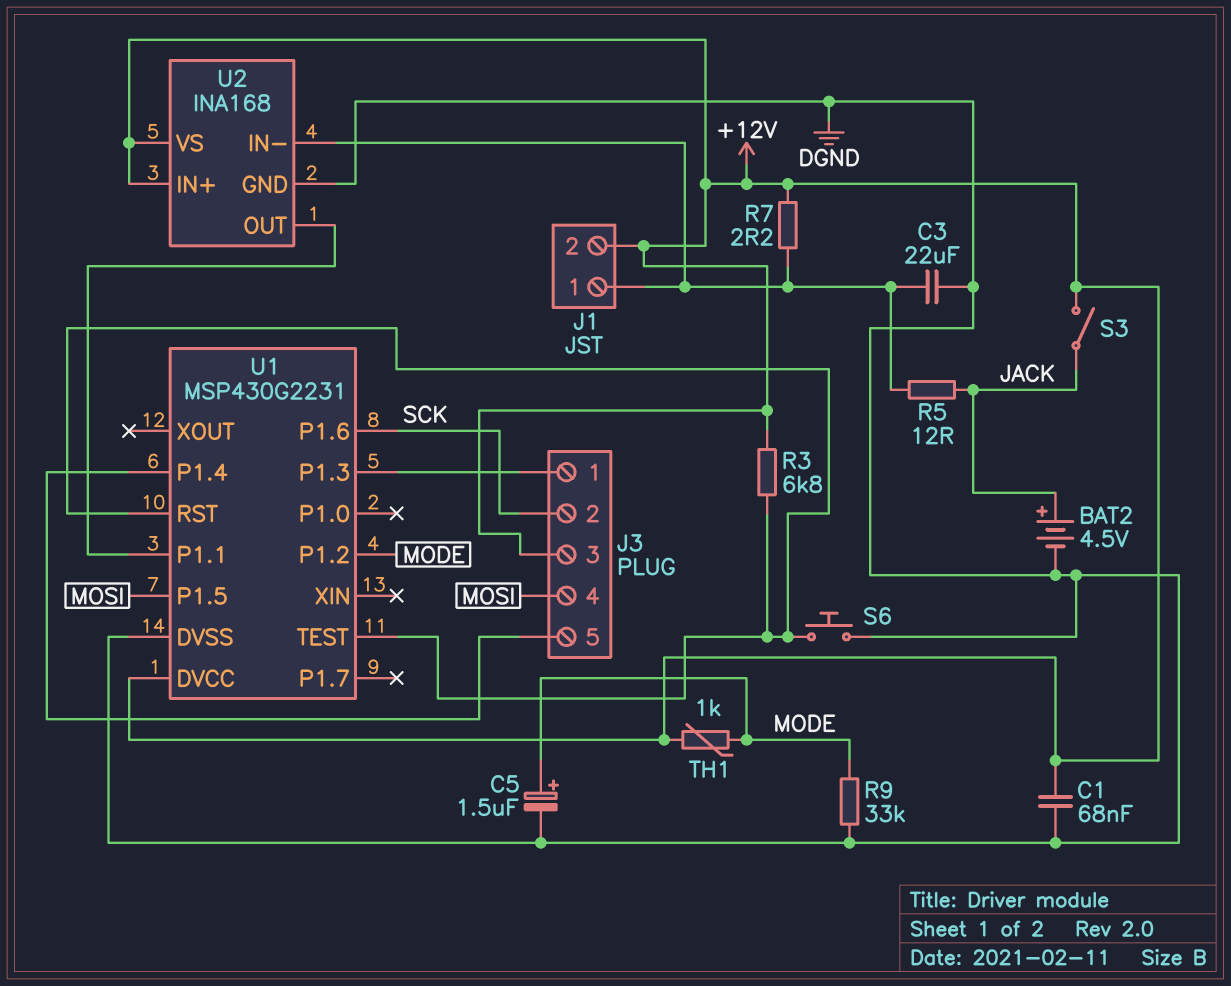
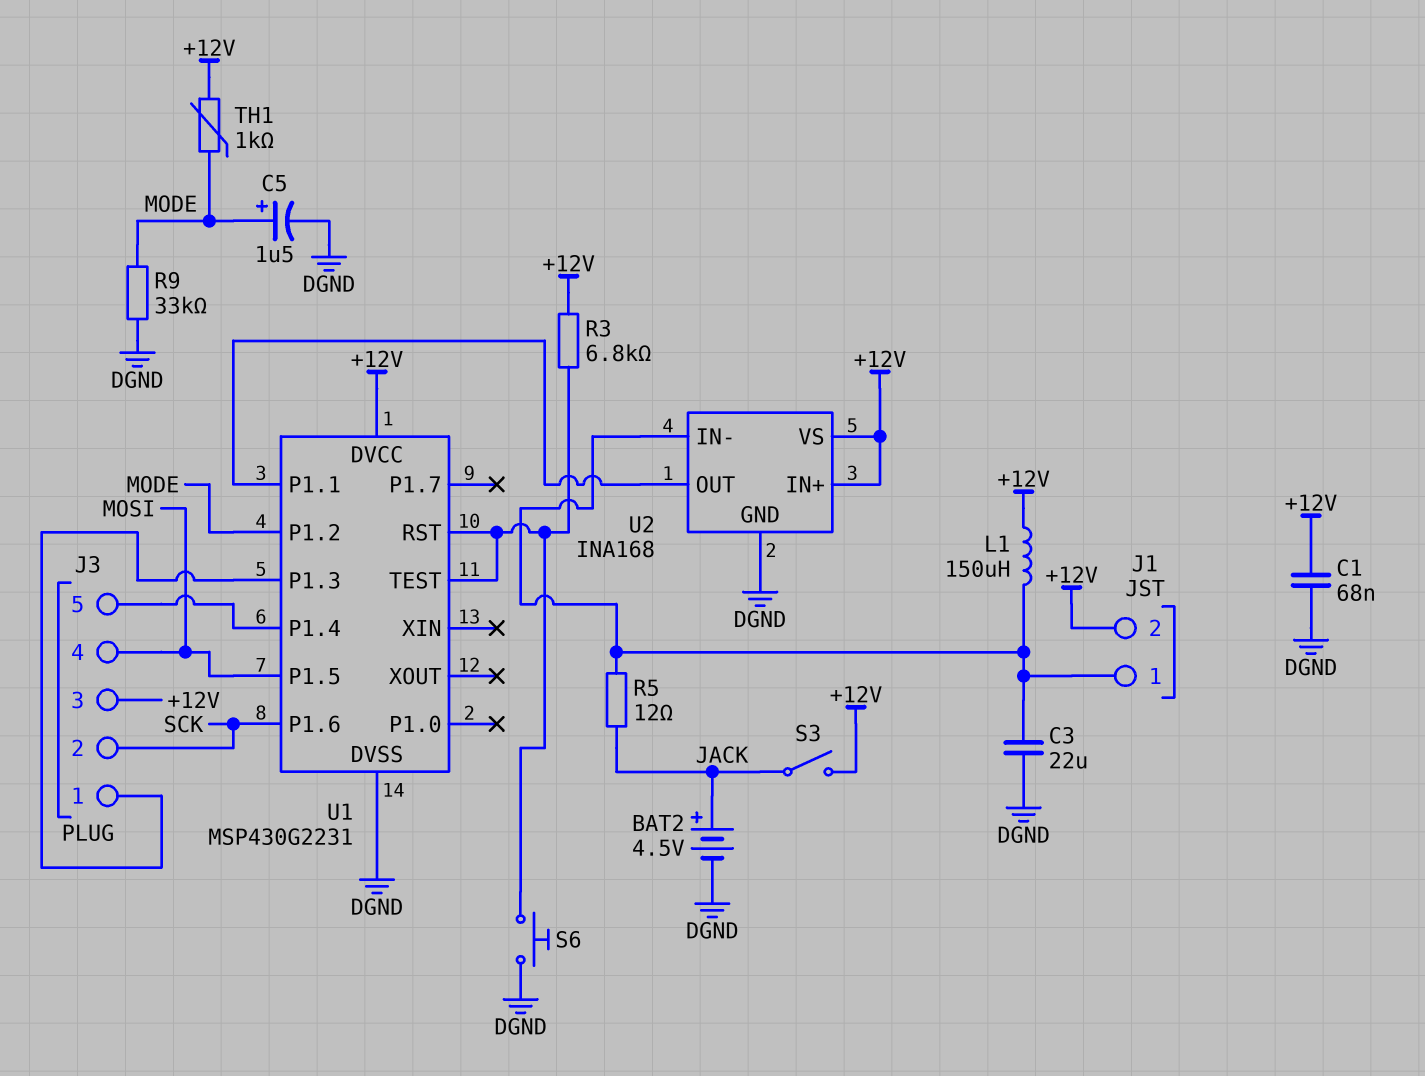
L1: none -> 150uH (+12V, J1/1)
R7: 2.2 (+12V, J1/1) -> none

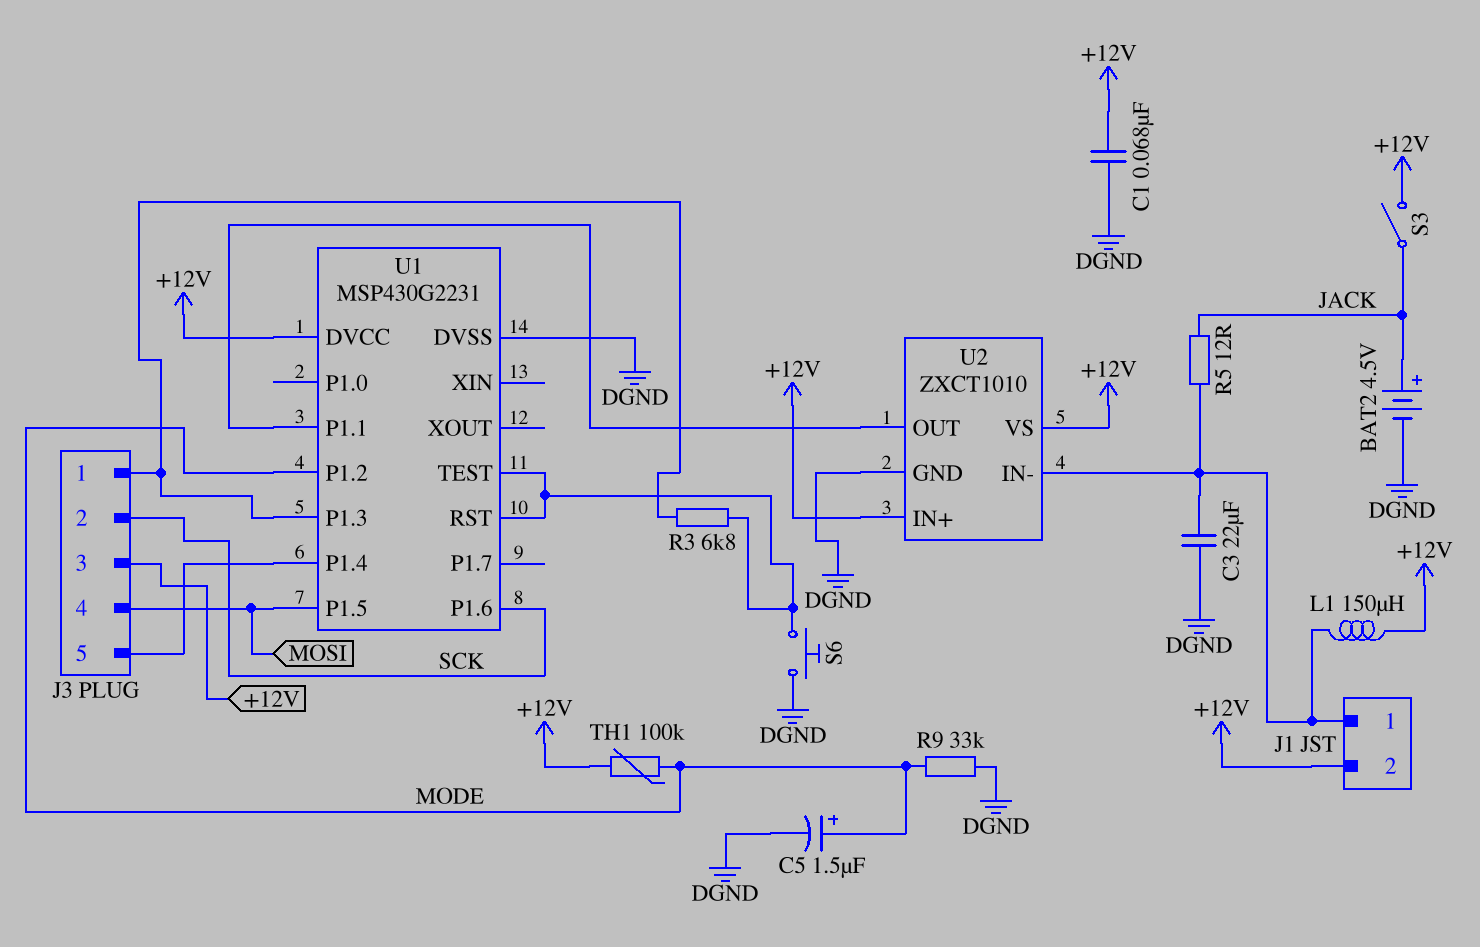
R3: 6.8k (+12V, U1/RST) -> 6.8k (J3/1, U1/RST)
TH1: 1k (+12V, MODE) -> 100k (+12V, MODE)
U2: INA168 -> ZXCT1010

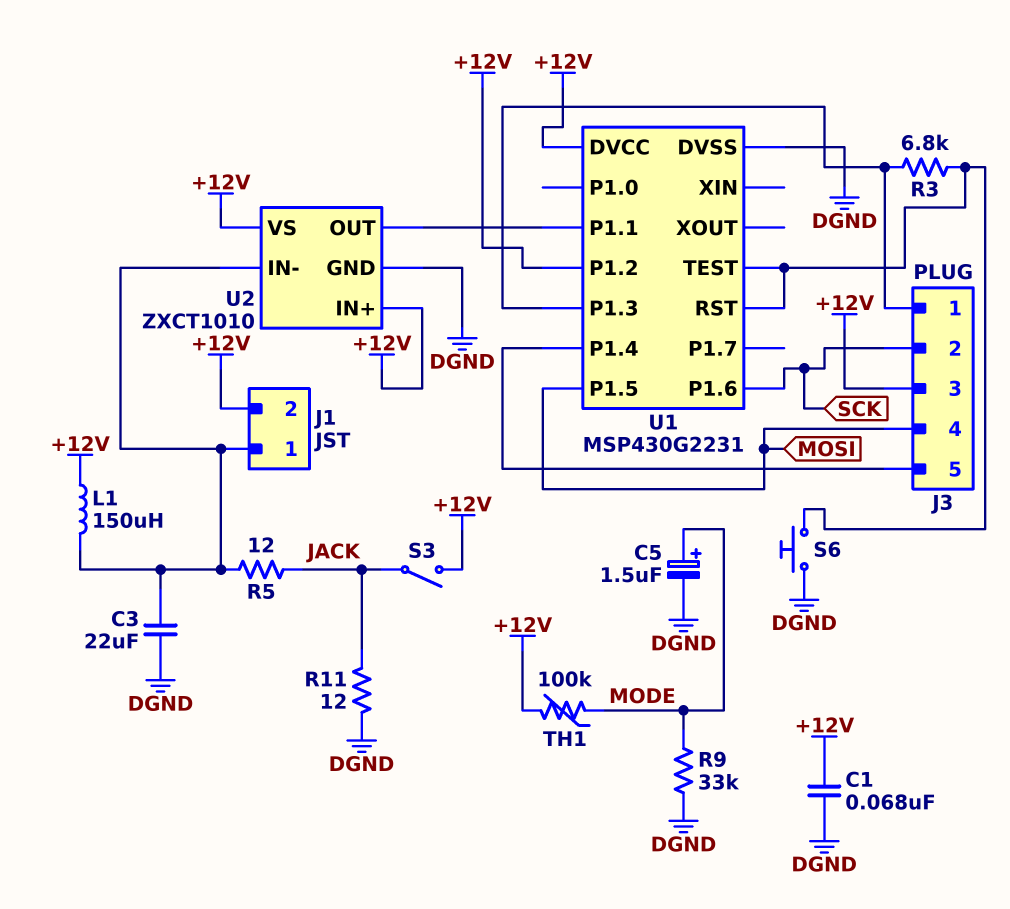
BAT2: 4.5V (plus JACK, minus DGND) -> none
R11: none -> 12 (DGND, JACK)
U1 pin P1.2: MODE -> +12V

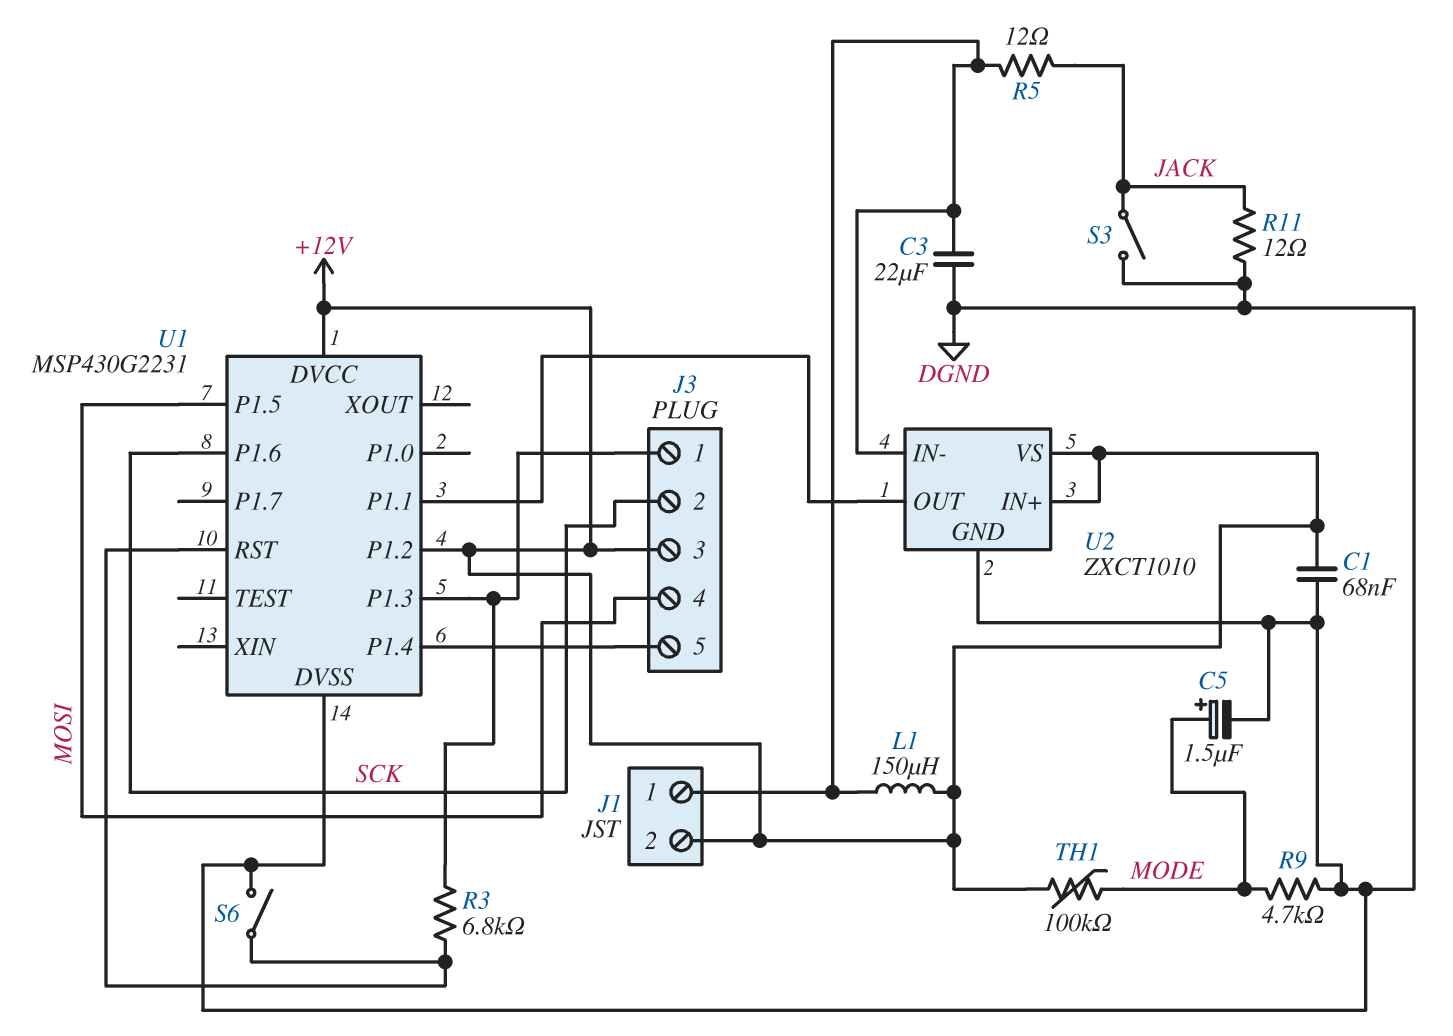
R9: 33k (DGND, MODE) -> 4.7k (DGND, MODE)
S3: switch (+12V, JACK) -> switch (DGND, JACK)
S6: button (DGND, U1/RST) -> switch (DGND, U1/RST)
U1 pin TEST: U1/RST -> none

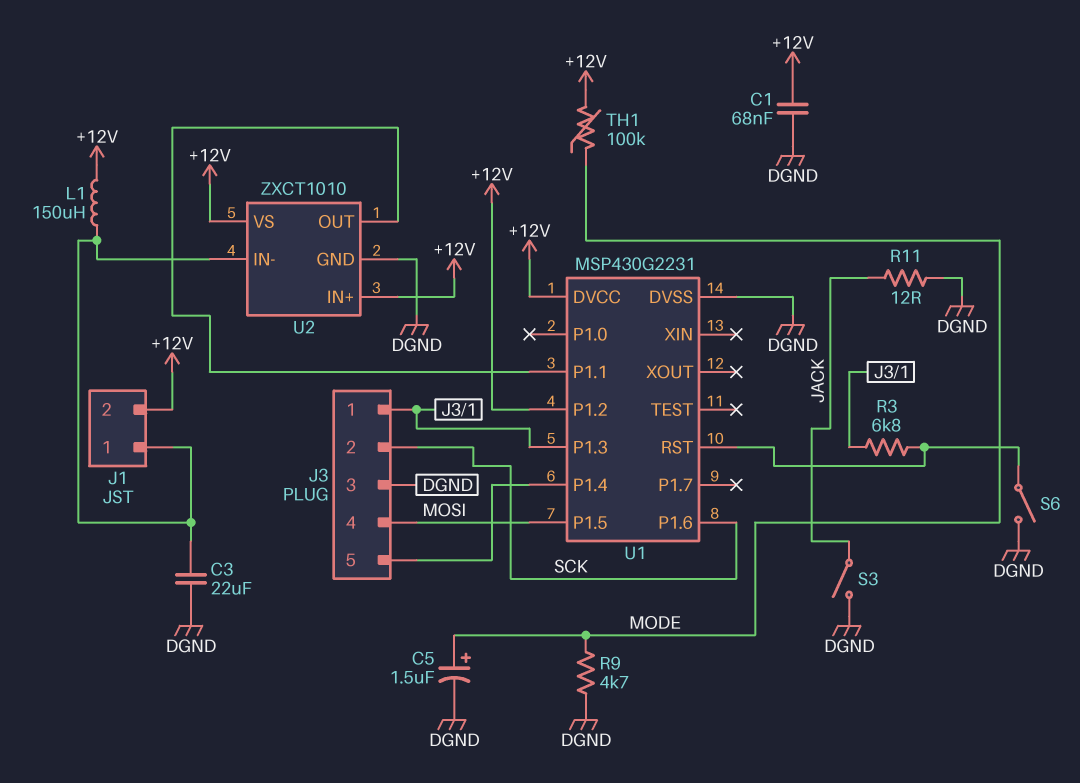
J3 pin 3: +12V -> DGND
R5: 12 (J1/1, JACK) -> none

